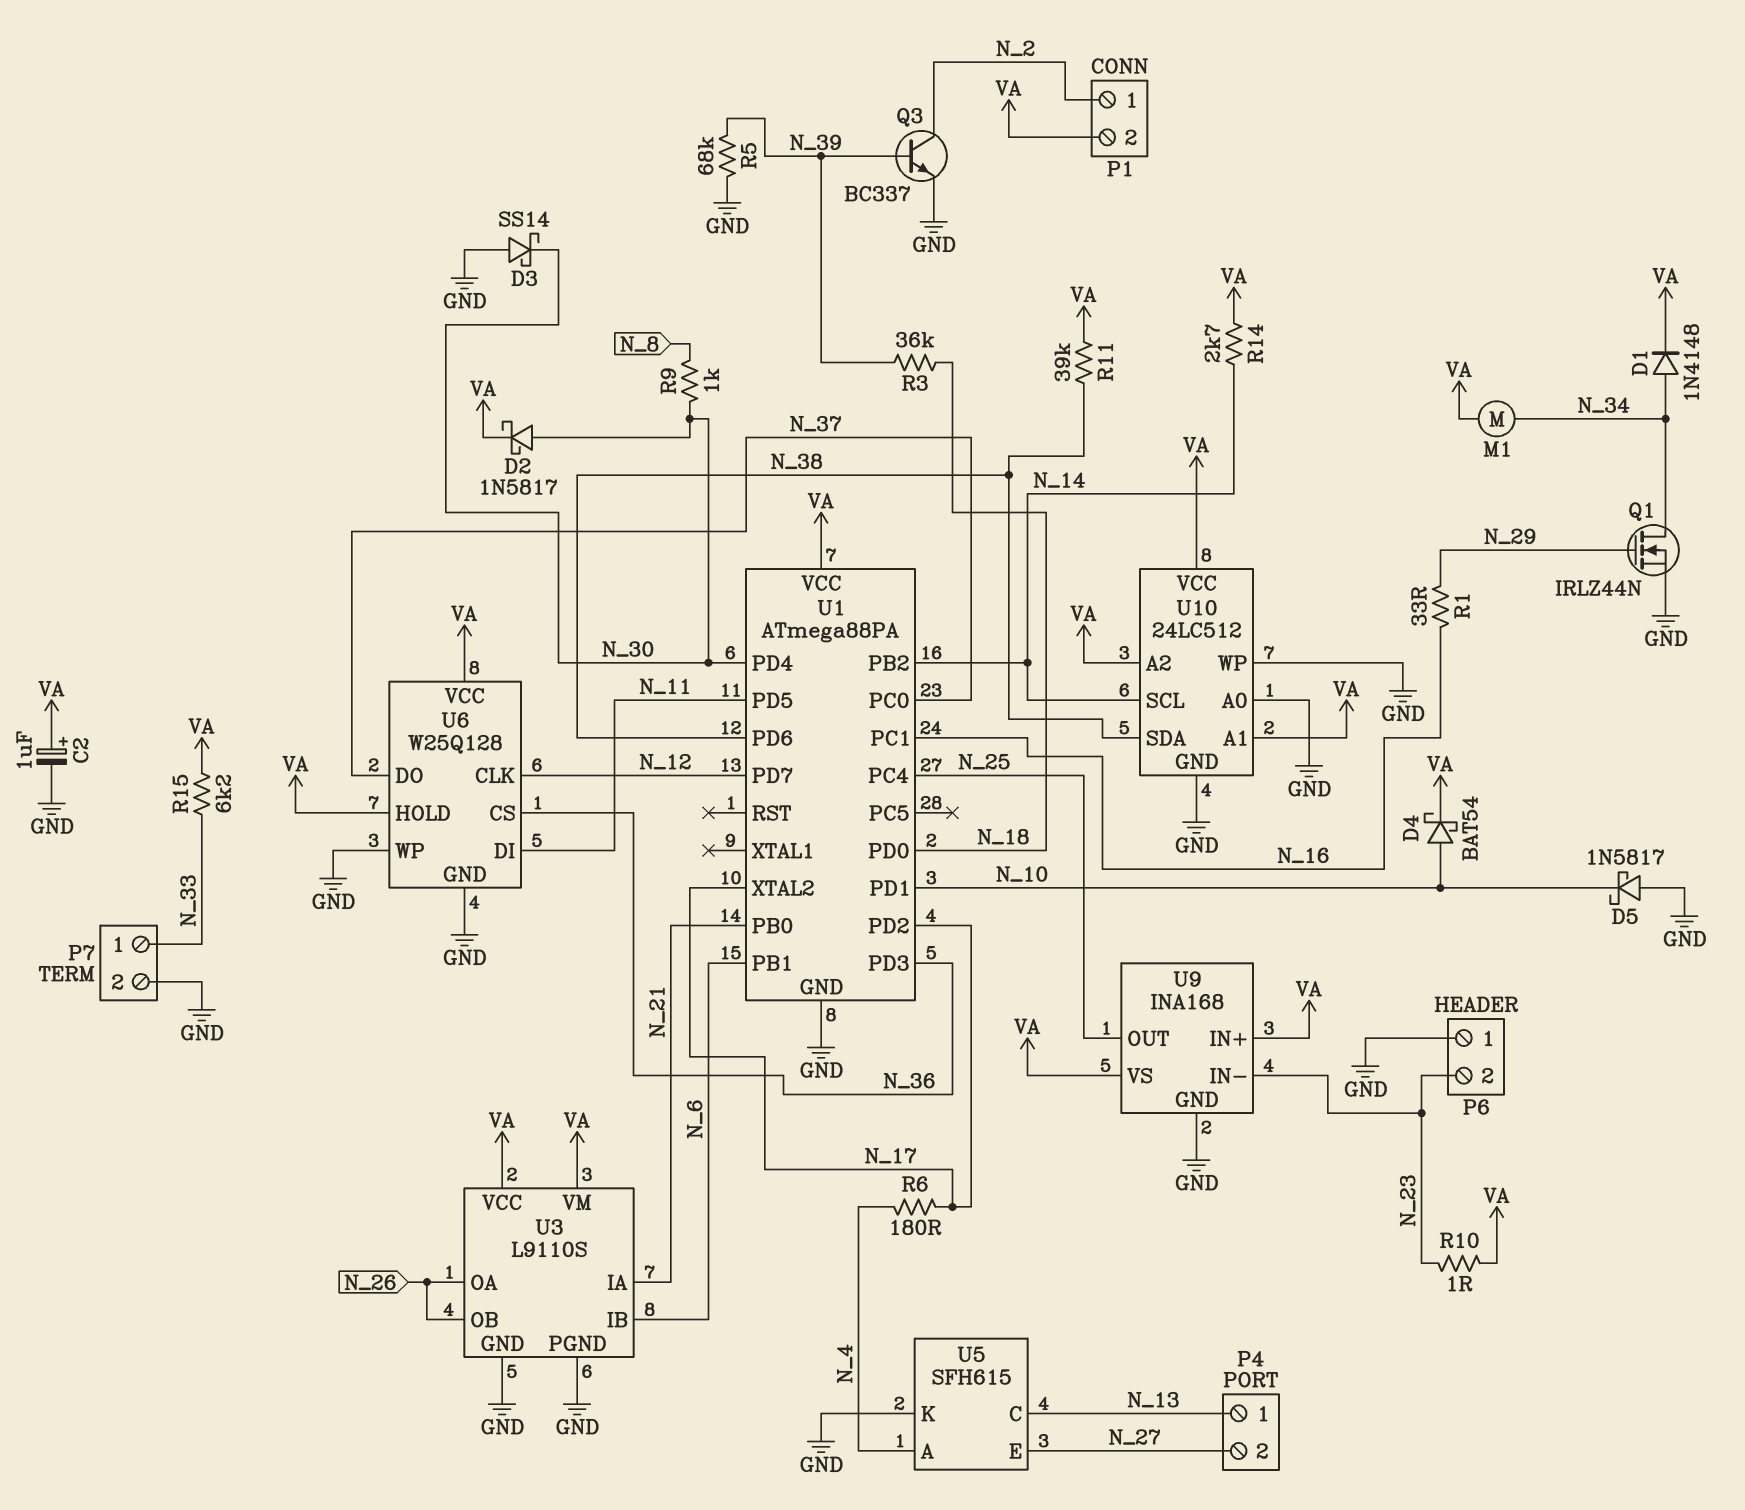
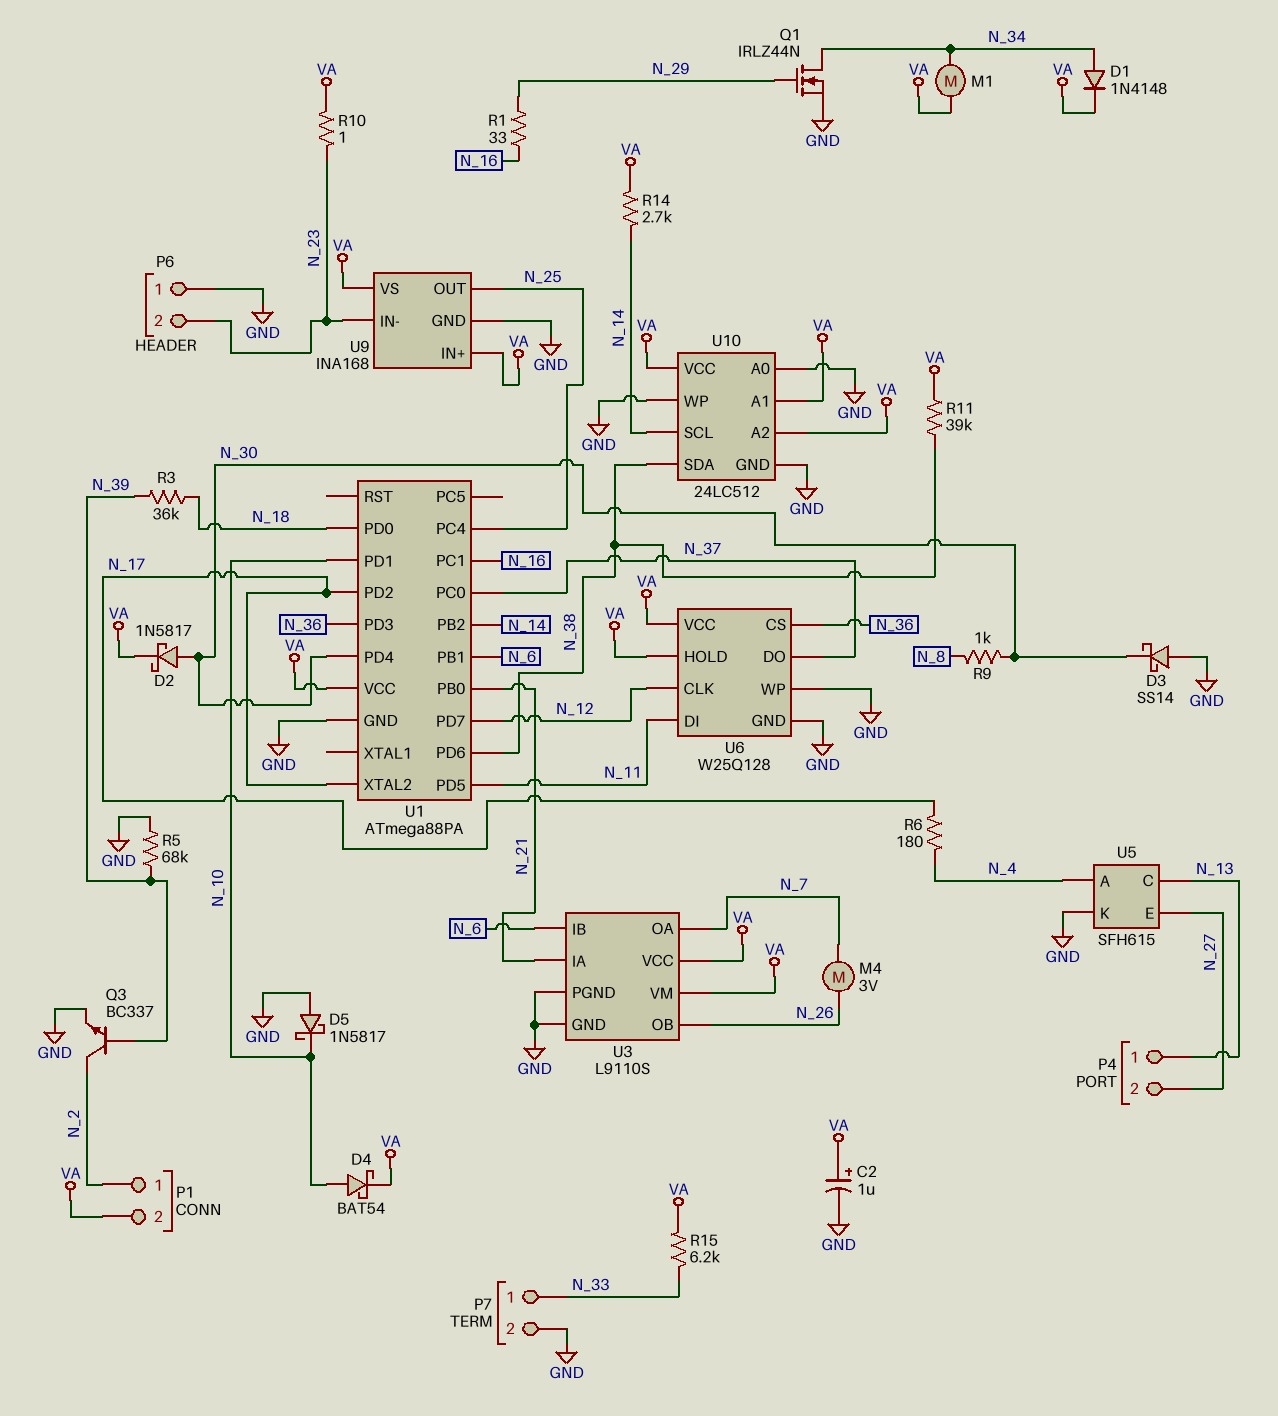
M4: none -> motor 3V (N_7, N_26)
U3 pin OA: N_26 -> N_7

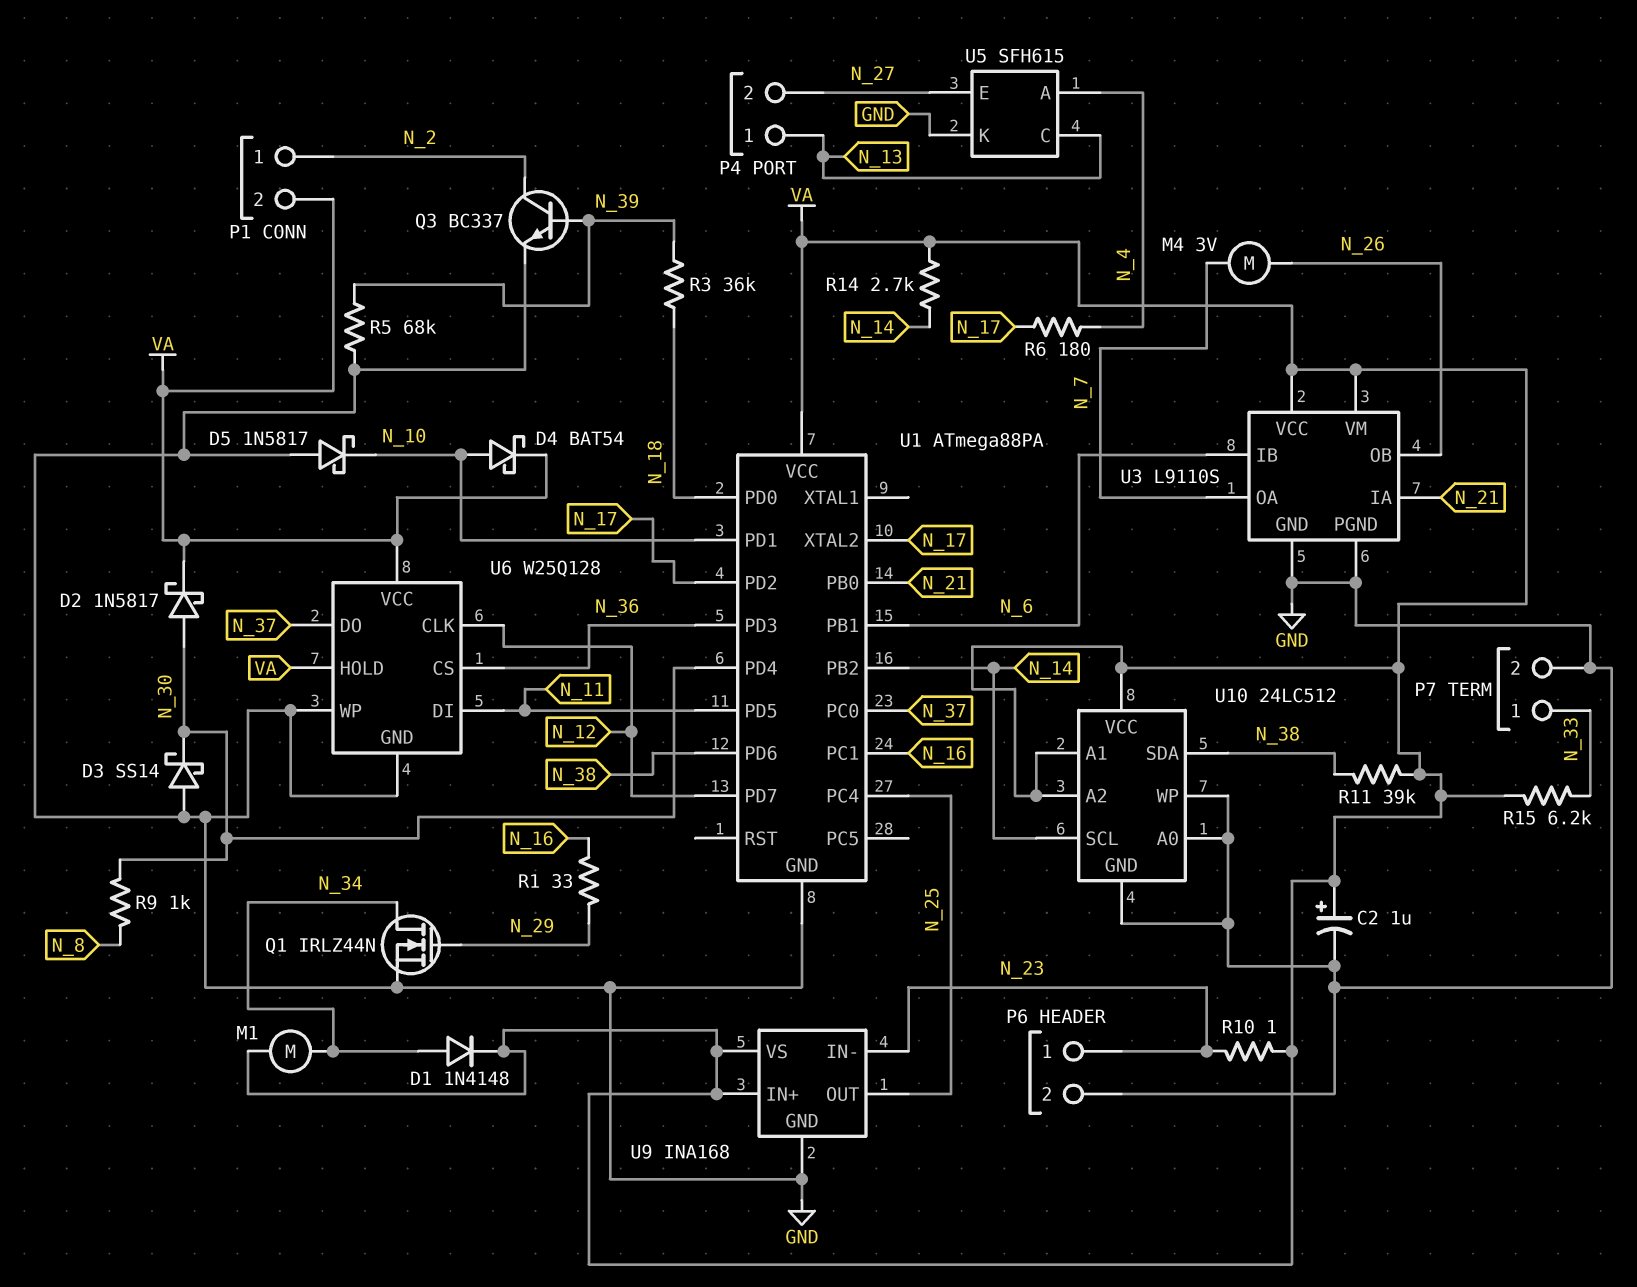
P6 pin 1: GND -> N_23
P6 pin 2: N_23 -> GND

